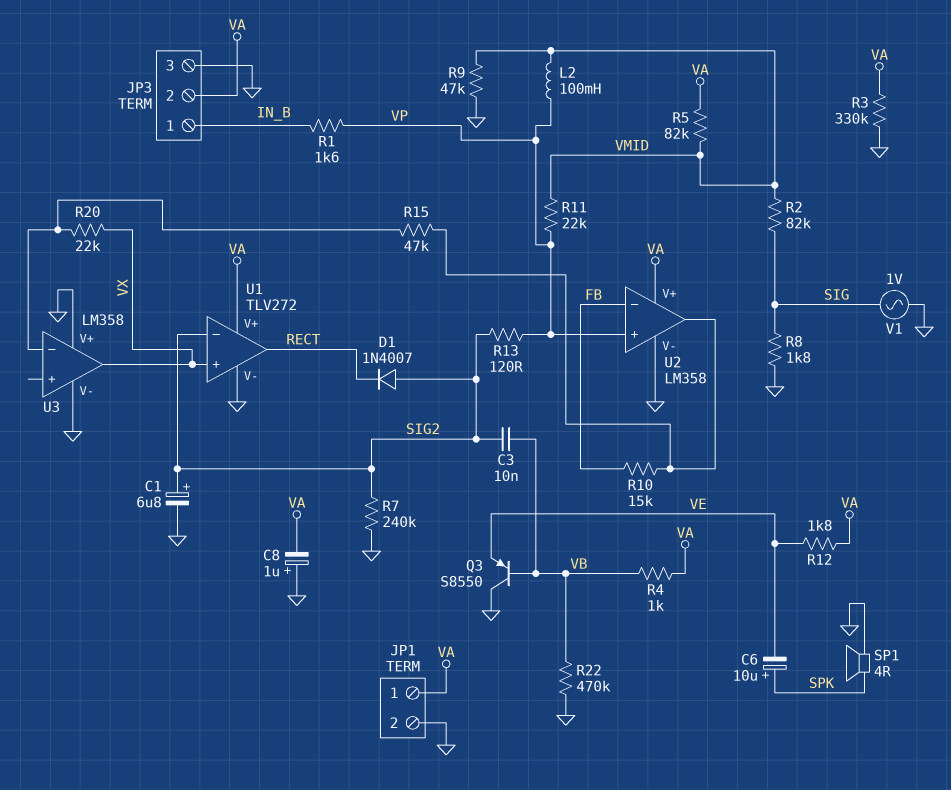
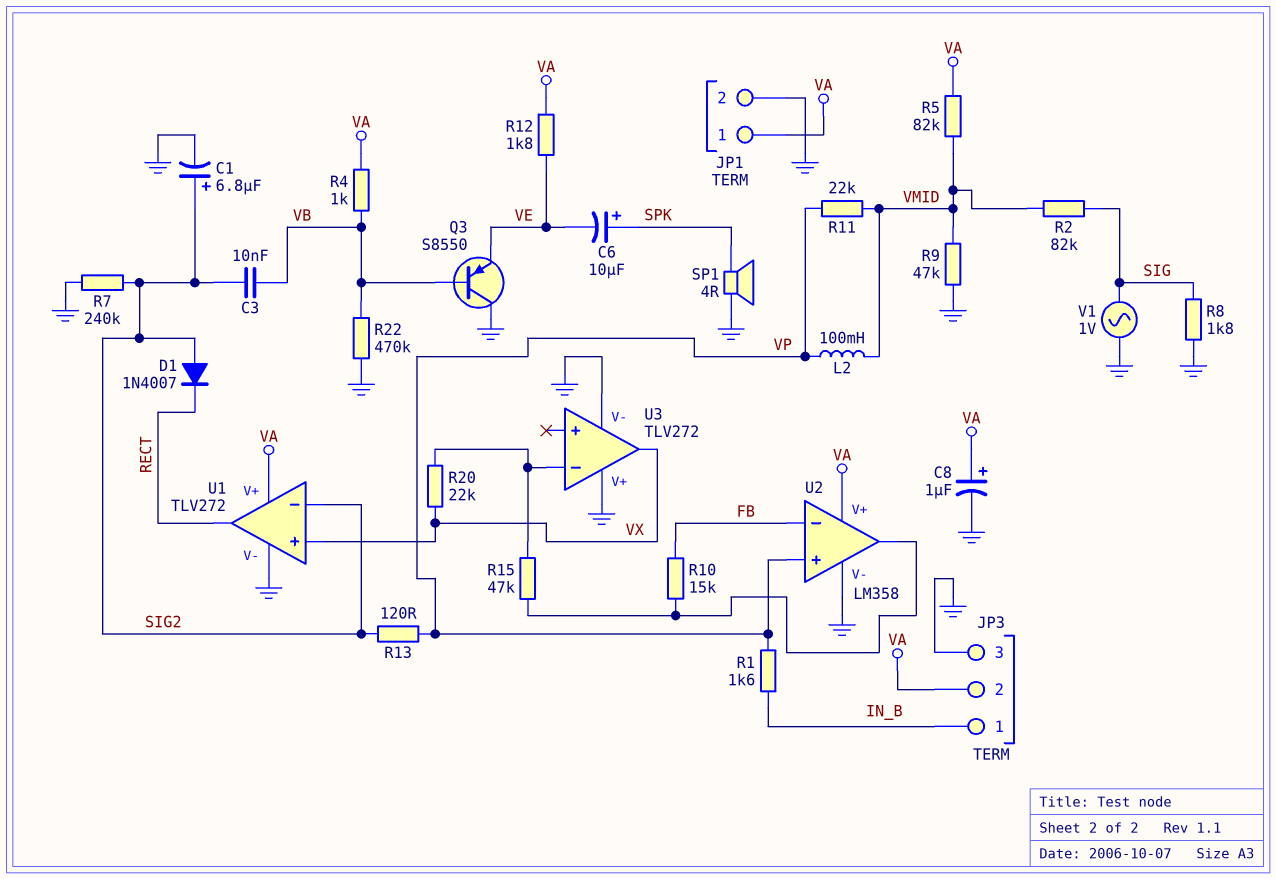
C8: 1uF (plus GND, minus VA) -> 1uF (plus VA, minus GND)
R3: 330k (GND, VA) -> none
U3: LM358 -> TLV272

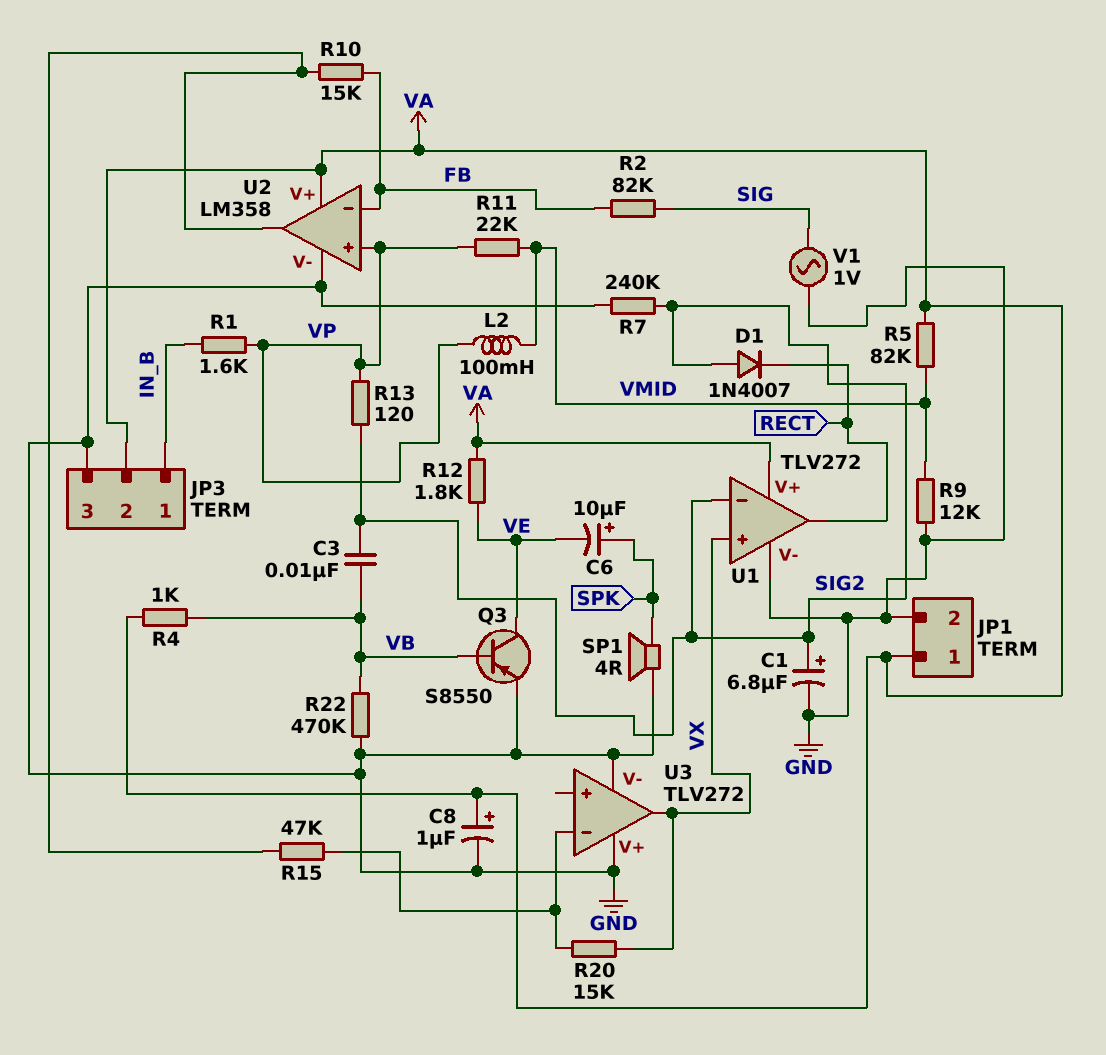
Q3: PNP S8550 (B VB, C GND, E VE) -> PNP S8550 (B VB, C VE, E GND)
R2: 82k (SIG, VMID) -> 82k (FB, SIG)
R8: 1.8k (GND, SIG) -> none
R9: 47k (GND, VMID) -> 12k (GND, VMID)
R20: 22k (U3/in-, VX) -> 15k (U3/in-, VX)

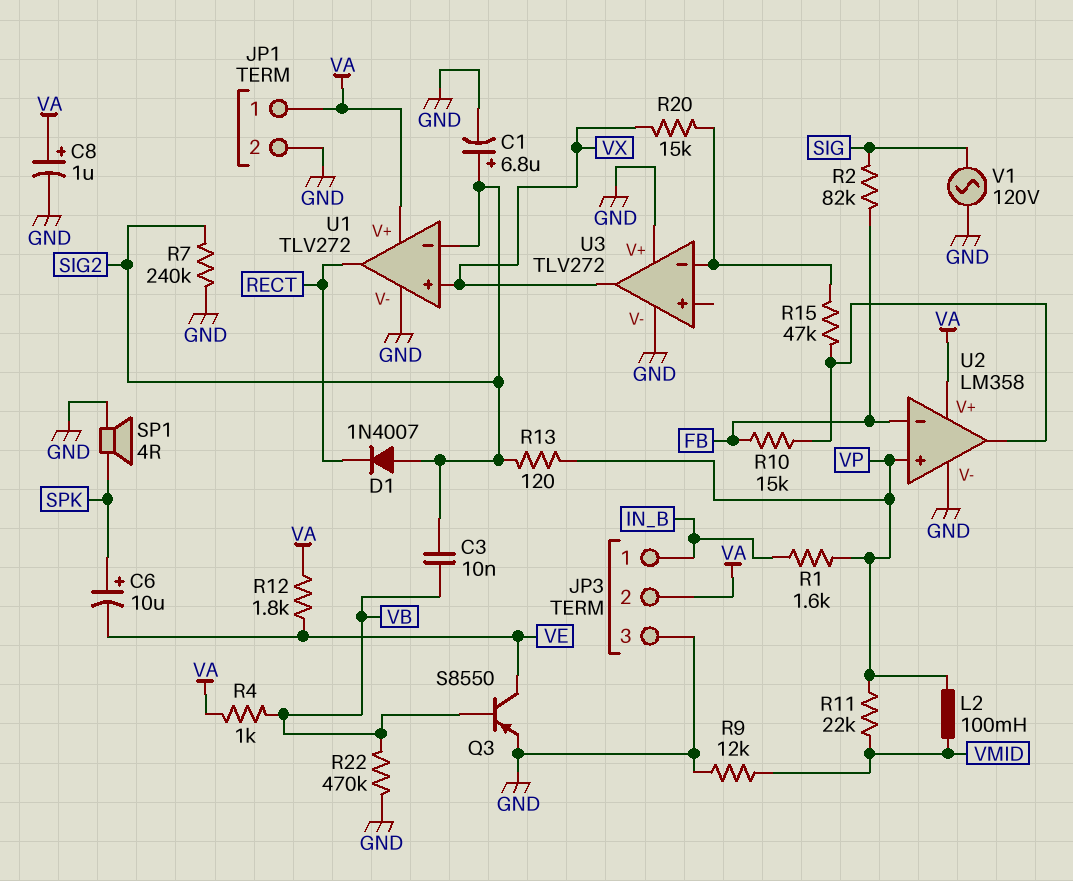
R5: 82k (VA, VMID) -> none
V1: AC 1V (GND, SIG) -> AC 120V (GND, SIG)

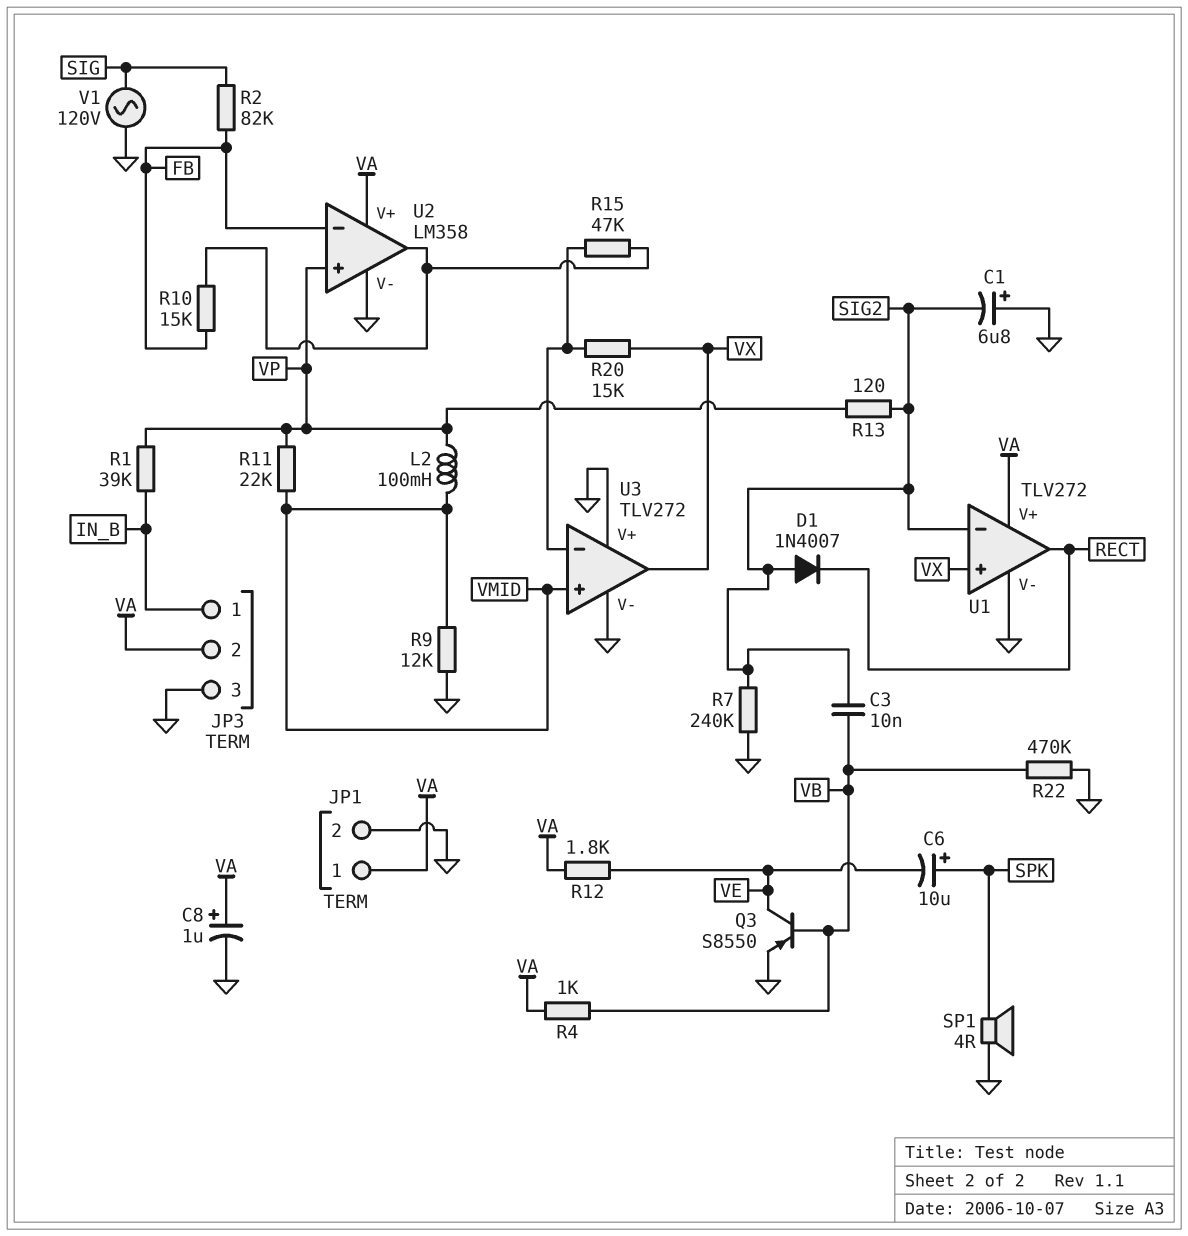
C1: 6.8uF (plus SIG2, minus GND) -> 6.8uF (plus GND, minus SIG2)
R1: 1.6k (IN_B, VP) -> 39k (IN_B, VP)
U3 pin in+: none -> VMID

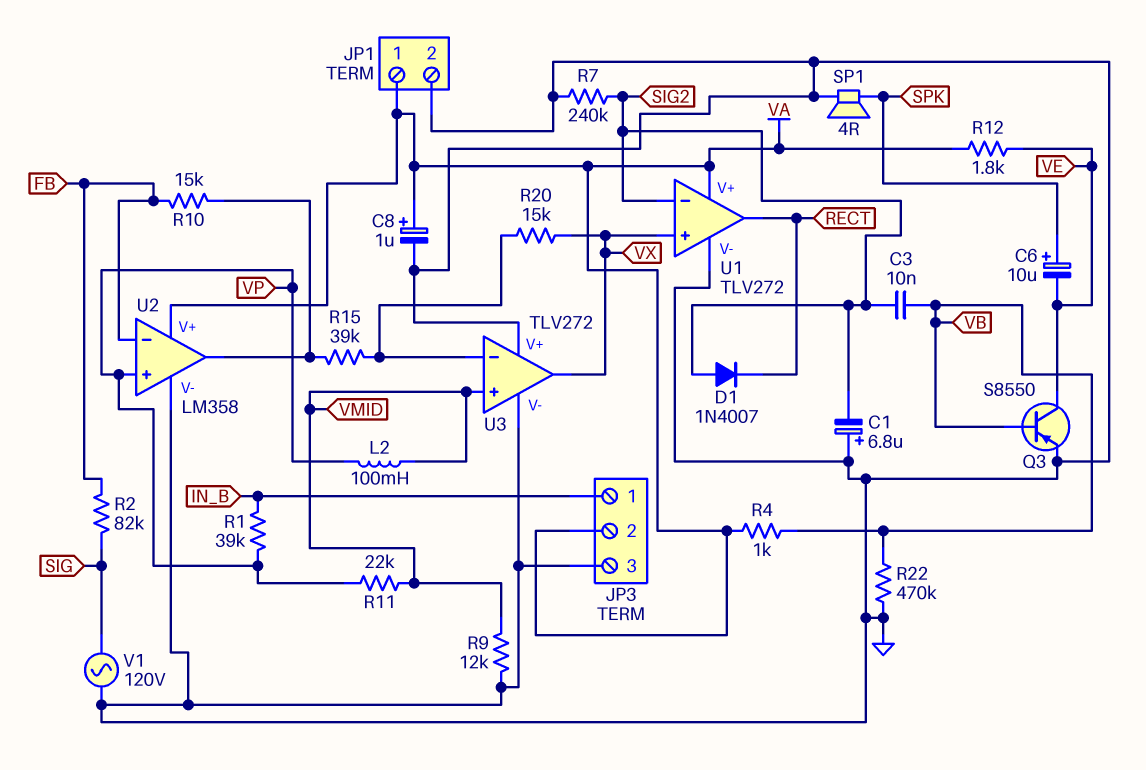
R13: 120 (SIG2, VP) -> none
R15: 47k (U2/out, U3/in-) -> 39k (U2/out, U3/in-)

